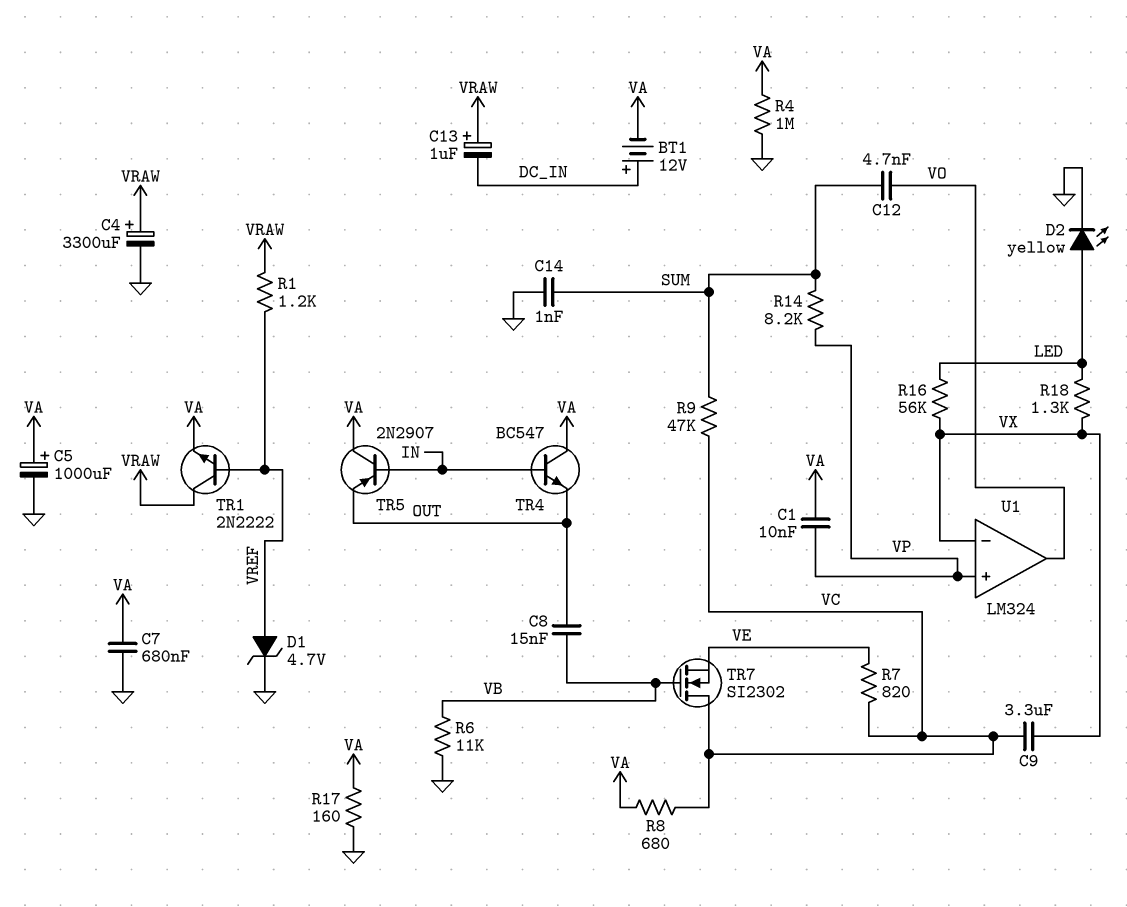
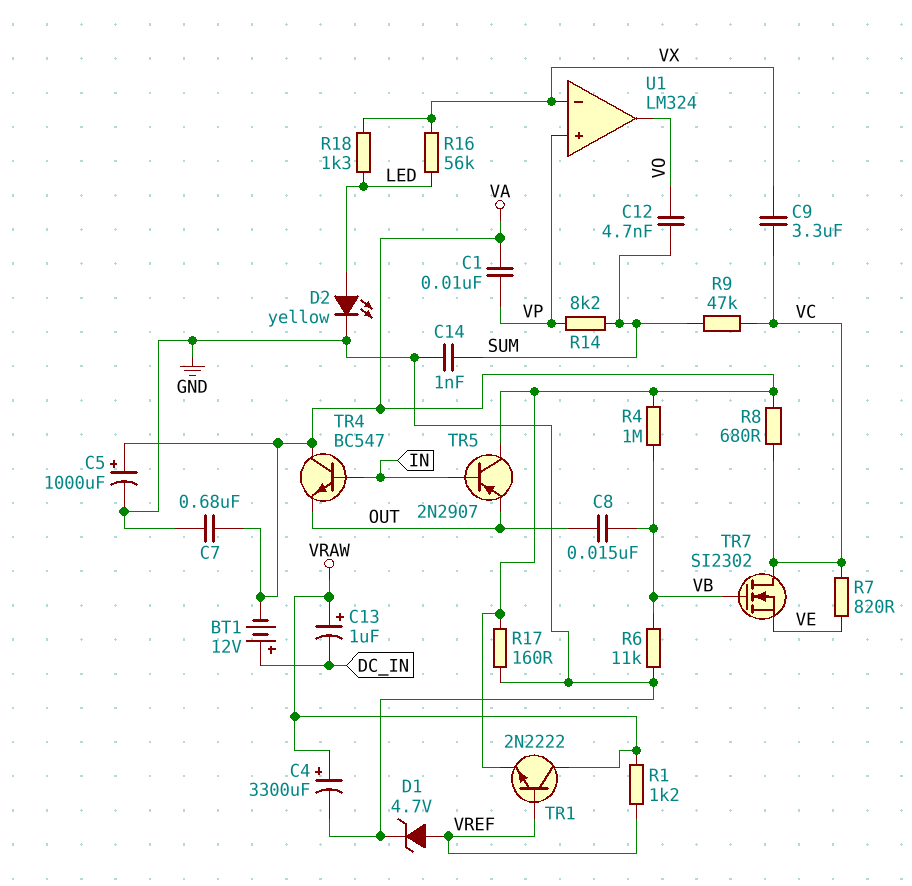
R4: 1M (GND, VA) -> 1M (VA, VB)

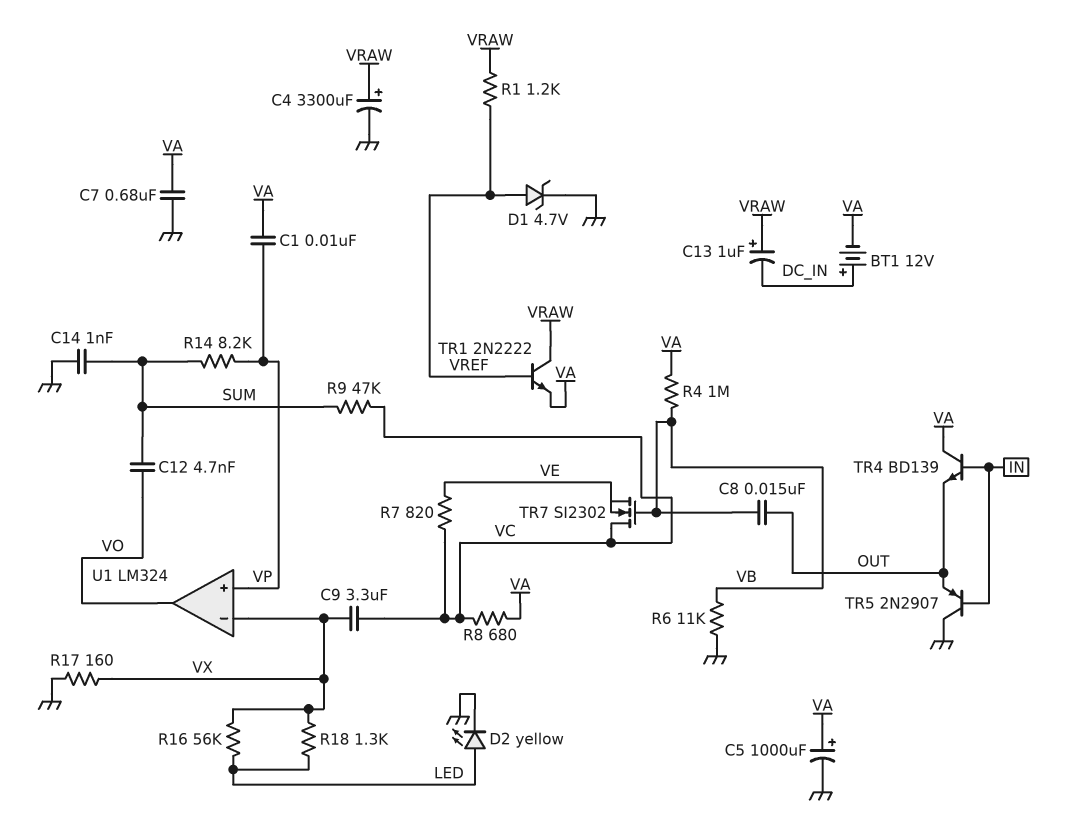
R17: 160 (GND, VA) -> 160 (GND, VX)
TR4: NPN BC547 (B IN, C VA, E OUT) -> NPN BD139 (B IN, C VA, E OUT)
TR5: PNP 2N2907 (B IN, C VA, E OUT) -> PNP 2N2907 (B IN, C GND, E OUT)

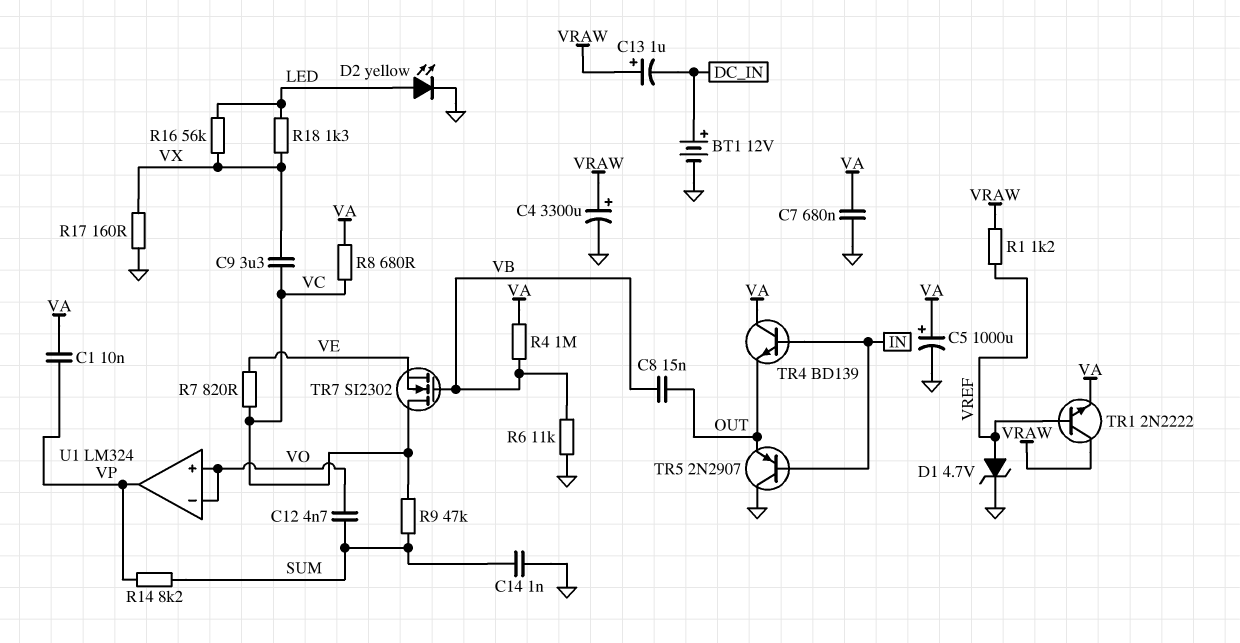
BT1: 12V (plus DC_IN, minus VA) -> 12V (plus DC_IN, minus GND)
U1 pin in+: VP -> VO
U1 pin in-: VX -> VO
U1 pin out: VO -> VP

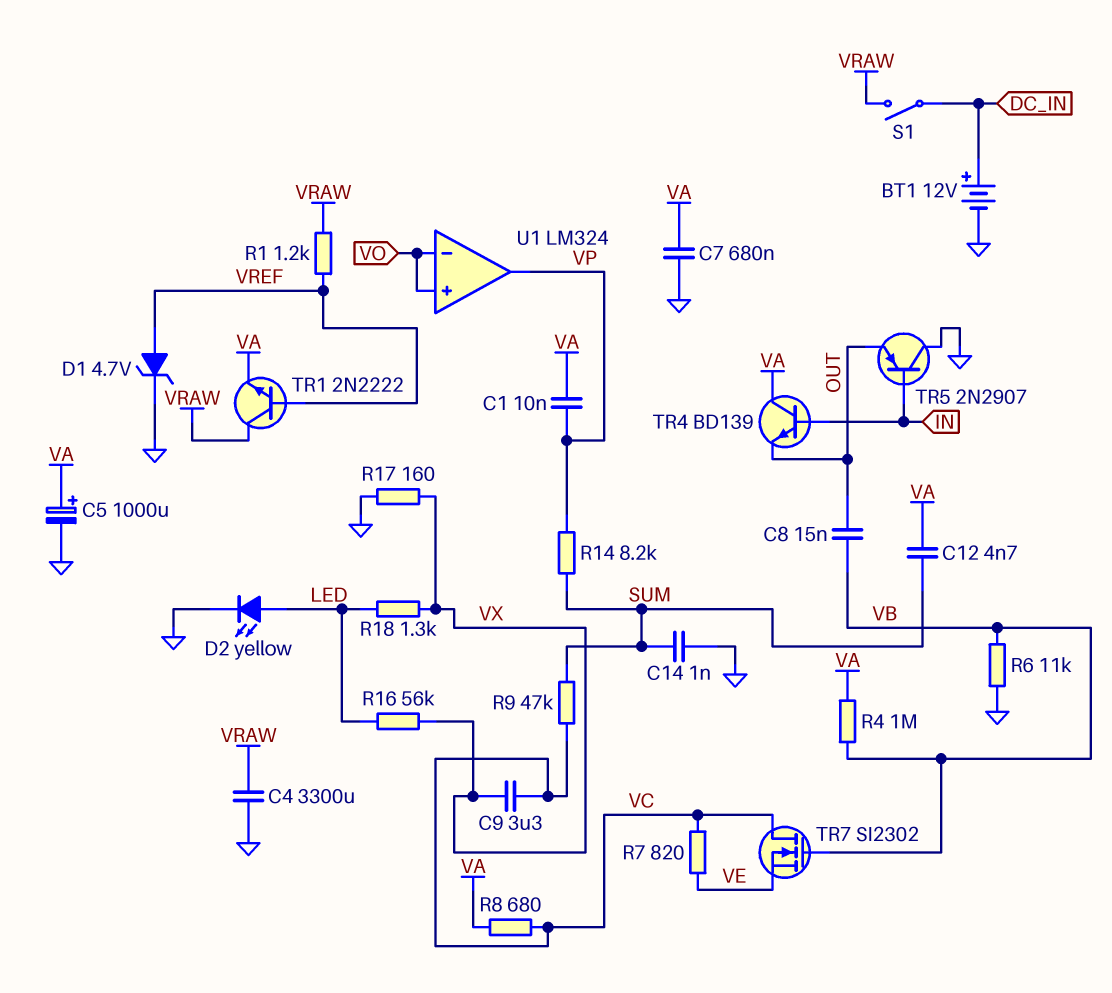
C4: 3300uF (plus VRAW, minus GND) -> 3300uF (GND, VRAW)
C12: 4.7nF (SUM, VO) -> 4.7nF (SUM, VA)
C13: 1uF (plus VRAW, minus DC_IN) -> none
S1: none -> switch (DC_IN, VRAW)

